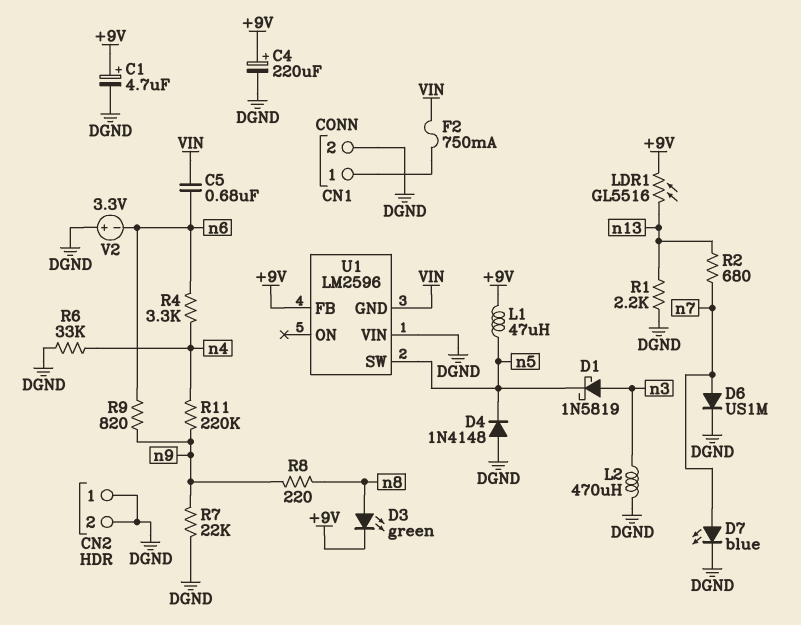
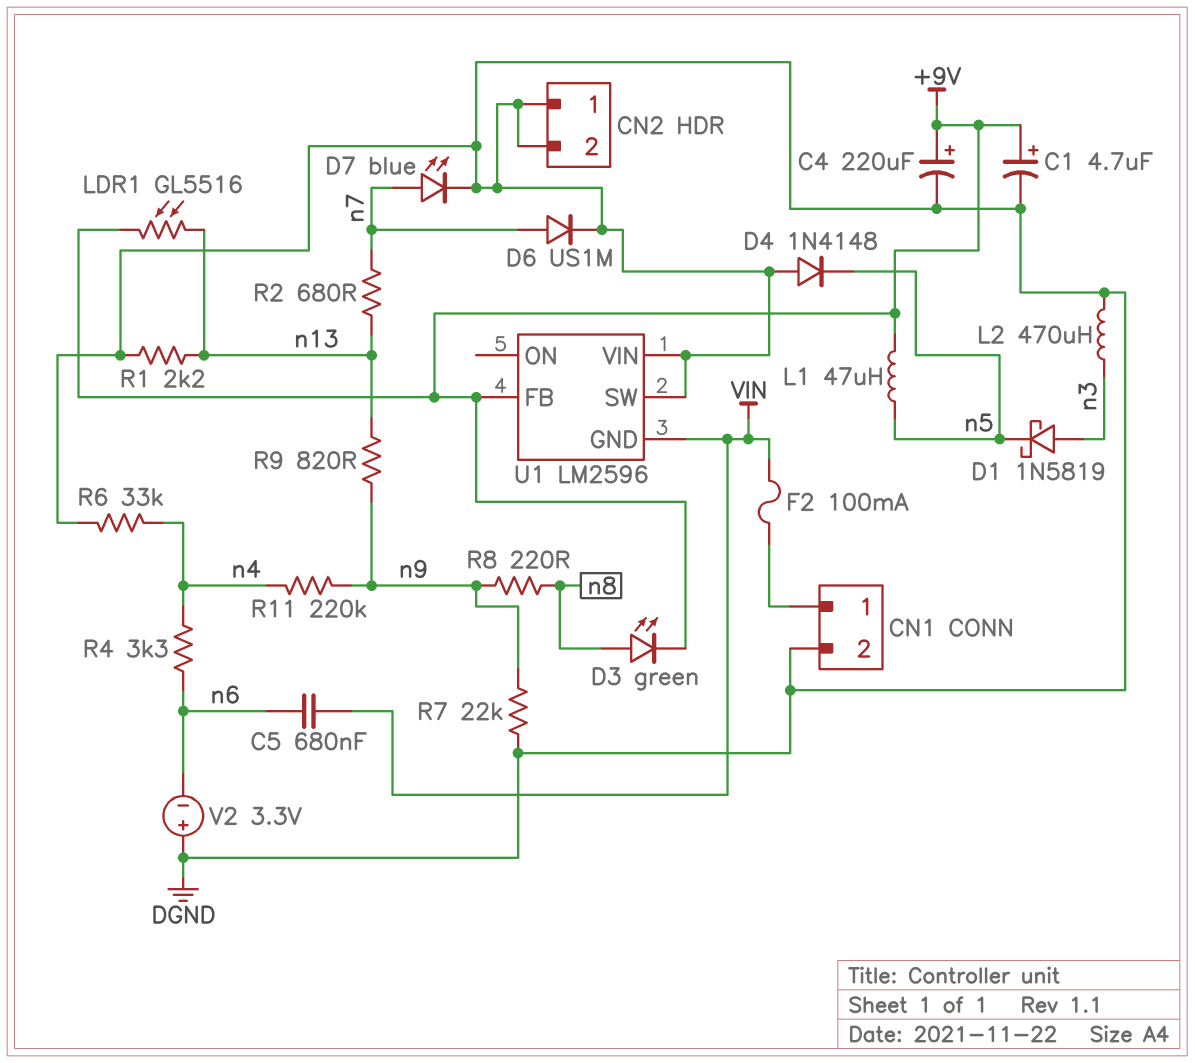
F2: 750mA (CN1/1, VIN) -> 100mA (CN1/1, VIN)
R9: 820 (n6, n9) -> 820 (n9, n13)
U1 pin SW: n5 -> DGND

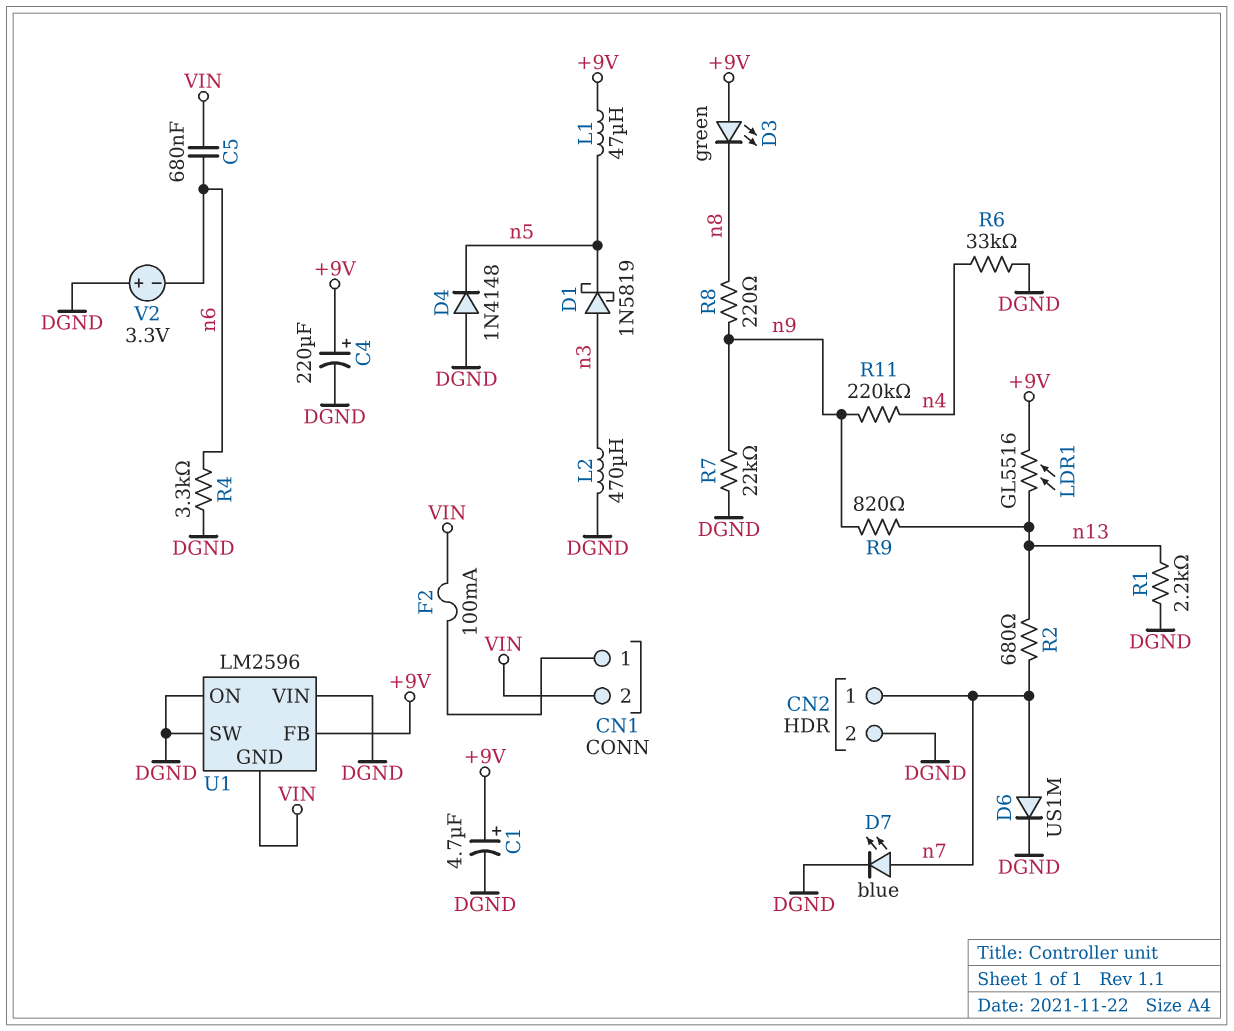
CN1 pin 2: DGND -> VIN
CN2 pin 1: DGND -> n7
D3: LED green (A n8, K +9V) -> LED green (A +9V, K n8)
R4: 3.3k (n4, n6) -> 3.3k (DGND, n6)
U1 pin ON: none -> DGND

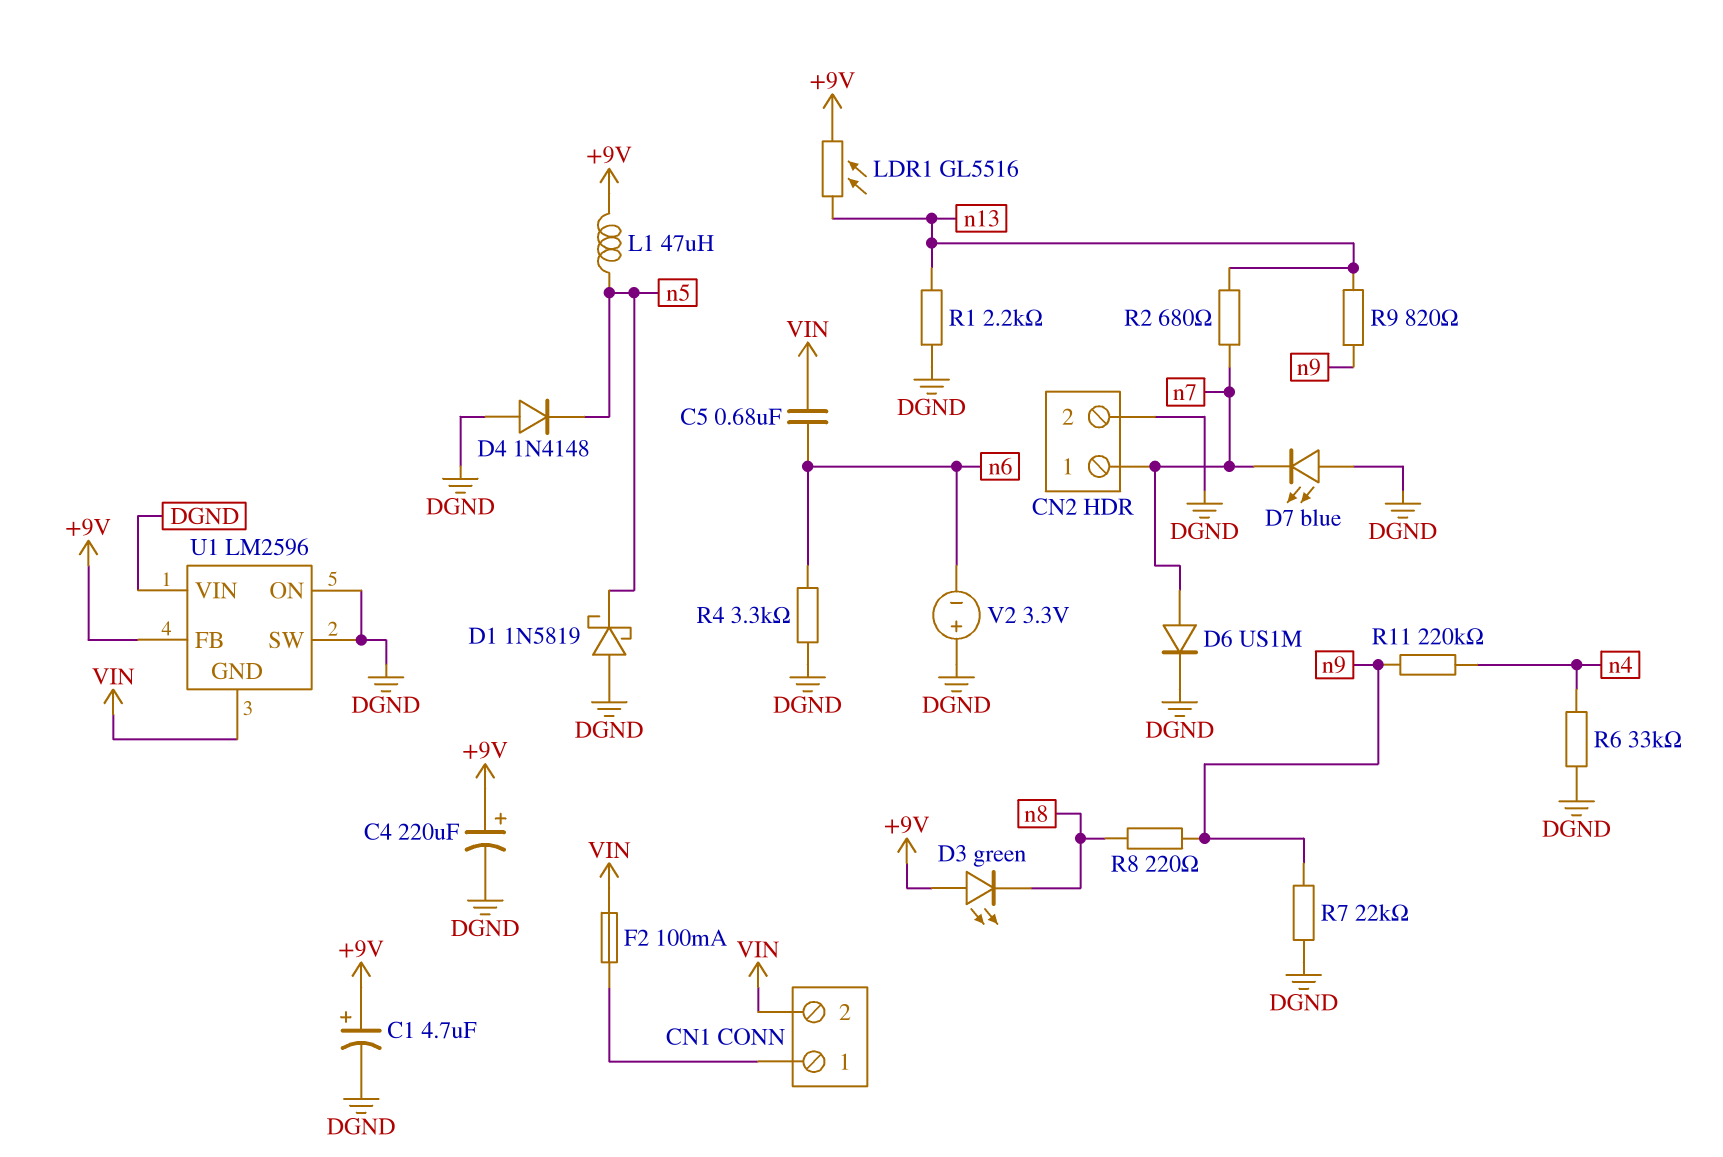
D1: schottky 1N5819 (A n3, K n5) -> schottky 1N5819 (A DGND, K n5)
D7: LED blue (A n7, K DGND) -> LED blue (A DGND, K n7)
L2: 470uH (DGND, n3) -> none

